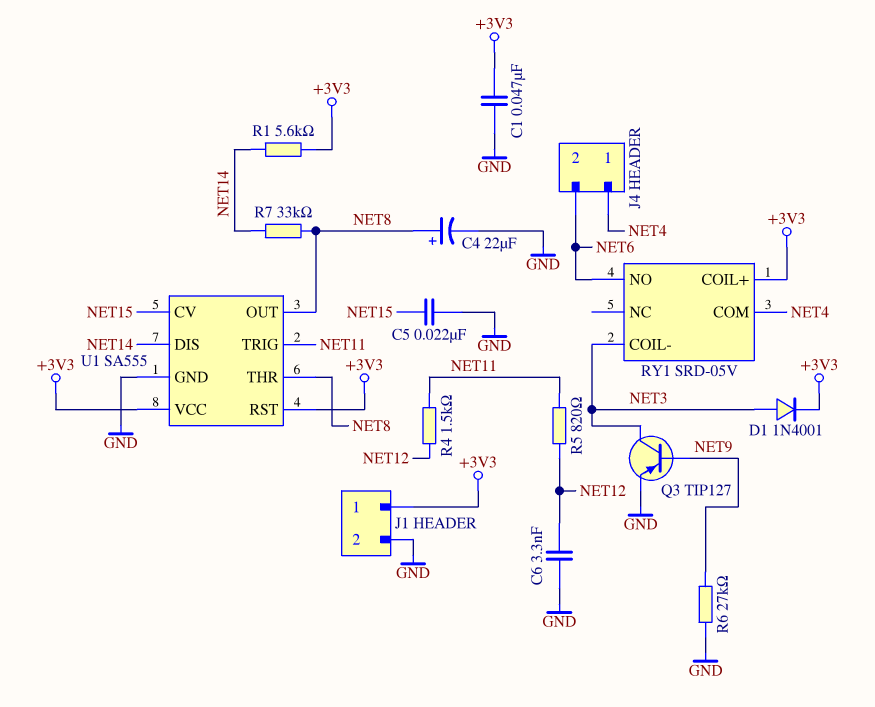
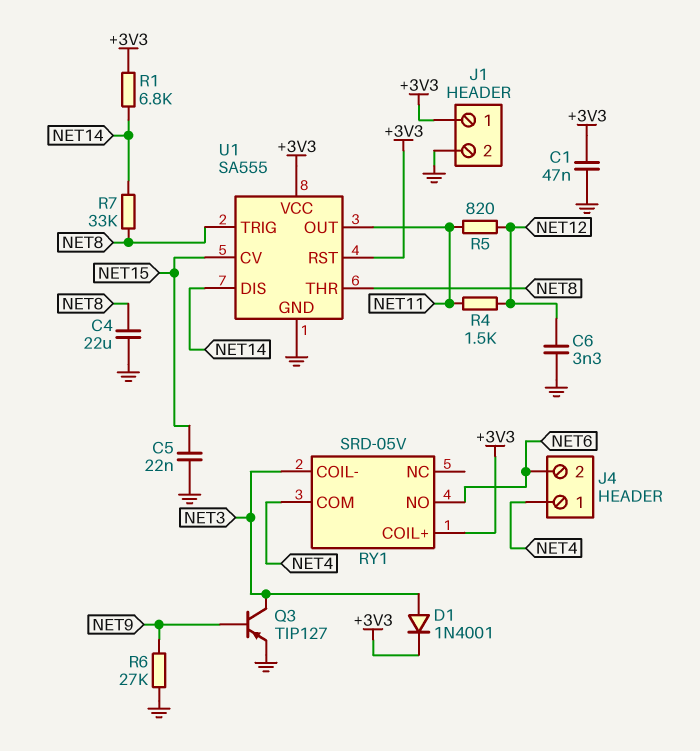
C4: 22uF (plus NET8, minus GND) -> 22uF (GND, NET8)
R1: 5.6k (+3V3, NET14) -> 6.8k (+3V3, NET14)
U1 pin OUT: NET8 -> NET11
U1 pin TRIG: NET11 -> NET8

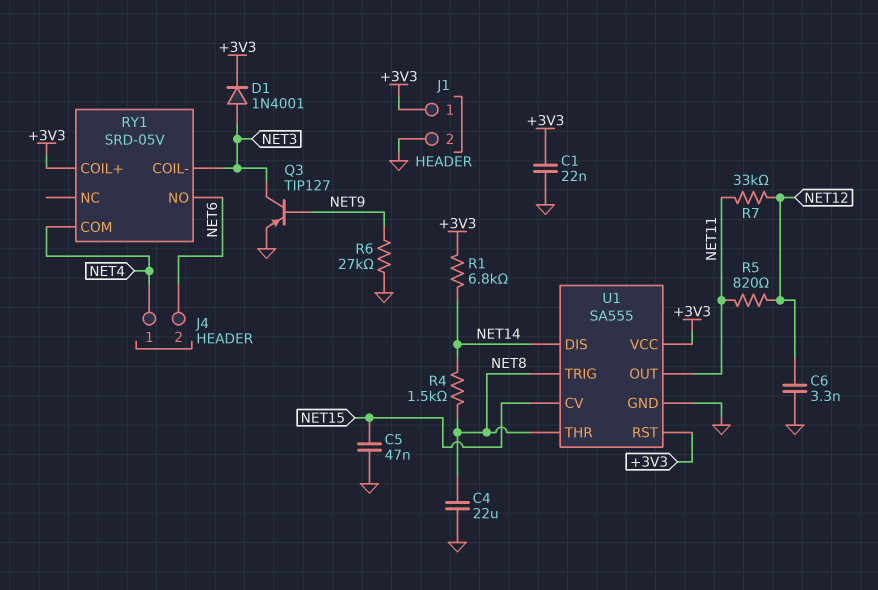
C1: 47nF (+3V3, GND) -> 22nF (+3V3, GND)
C5: 22nF (GND, NET15) -> 47nF (GND, NET15)
R4: 1.5k (NET11, NET12) -> 1.5k (NET8, NET14)
R7: 33k (NET8, NET14) -> 33k (NET11, NET12)

